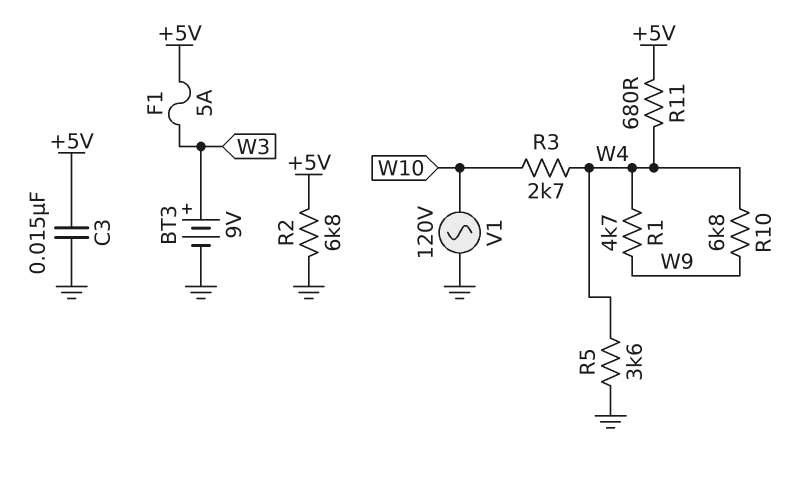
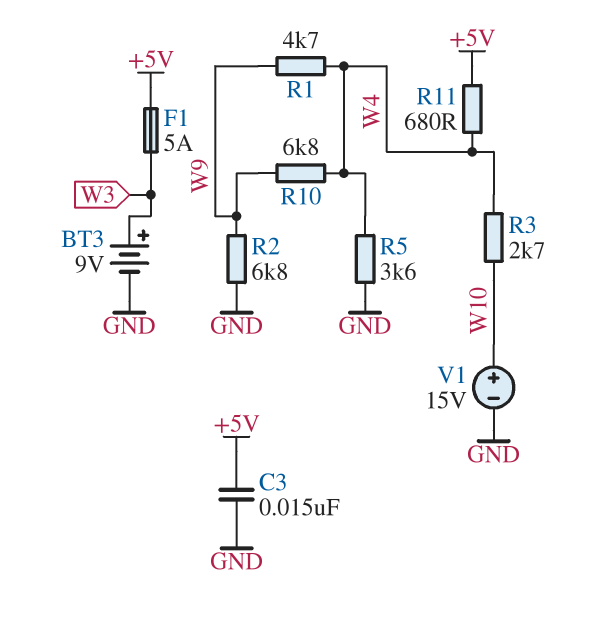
R2: 6.8k (+5V, GND) -> 6.8k (GND, W9)
V1: AC 120V (GND, W10) -> 15V (plus W10, minus GND)

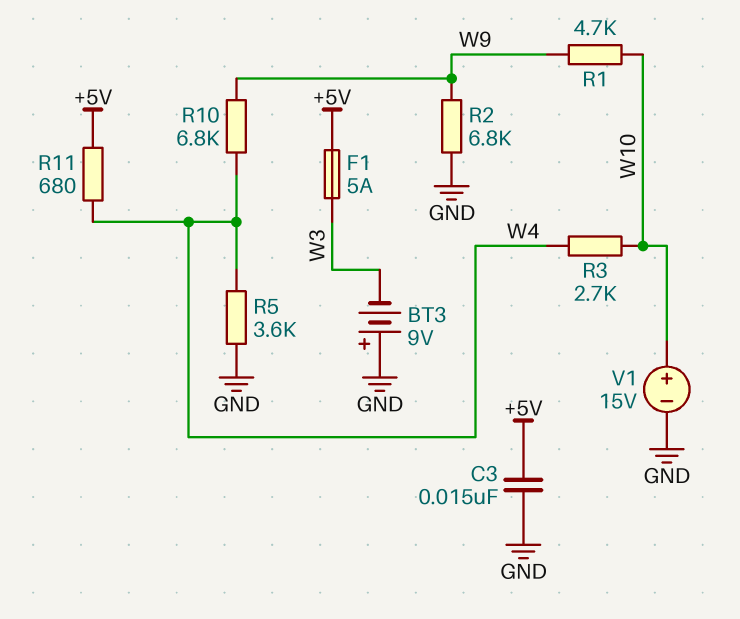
BT3: 9V (plus W3, minus GND) -> 9V (plus GND, minus W3)
R1: 4.7k (W4, W9) -> 4.7k (W9, W10)

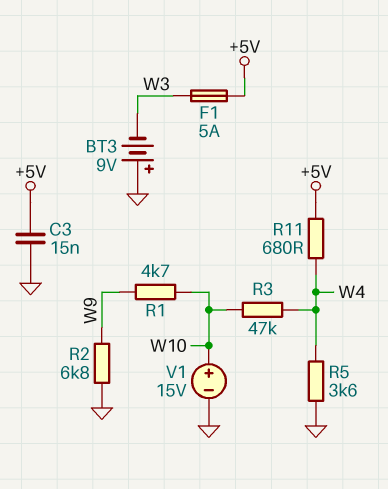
R3: 2.7k (W4, W10) -> 47k (W4, W10)
R10: 6.8k (W4, W9) -> none

